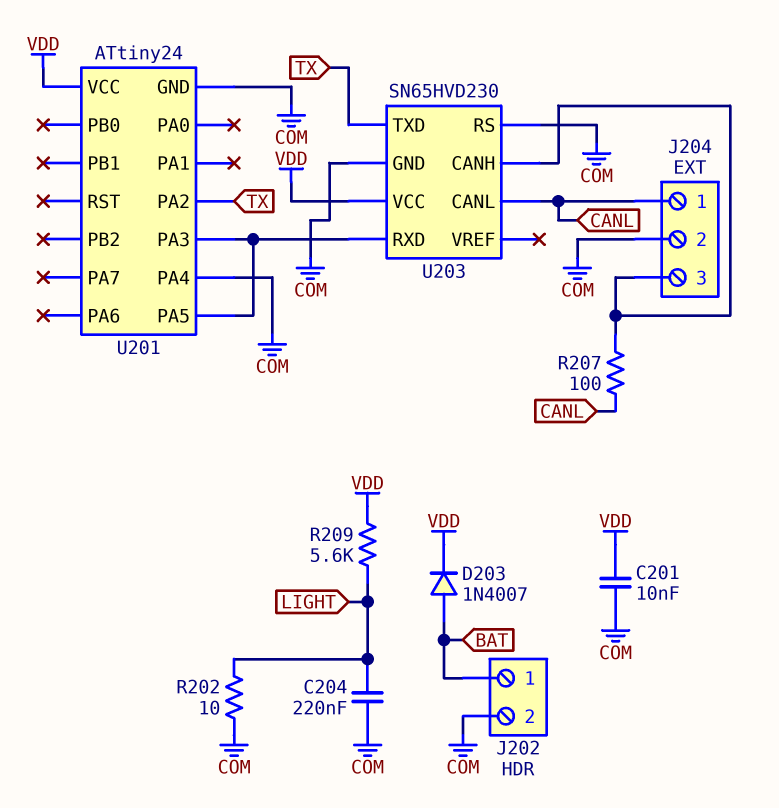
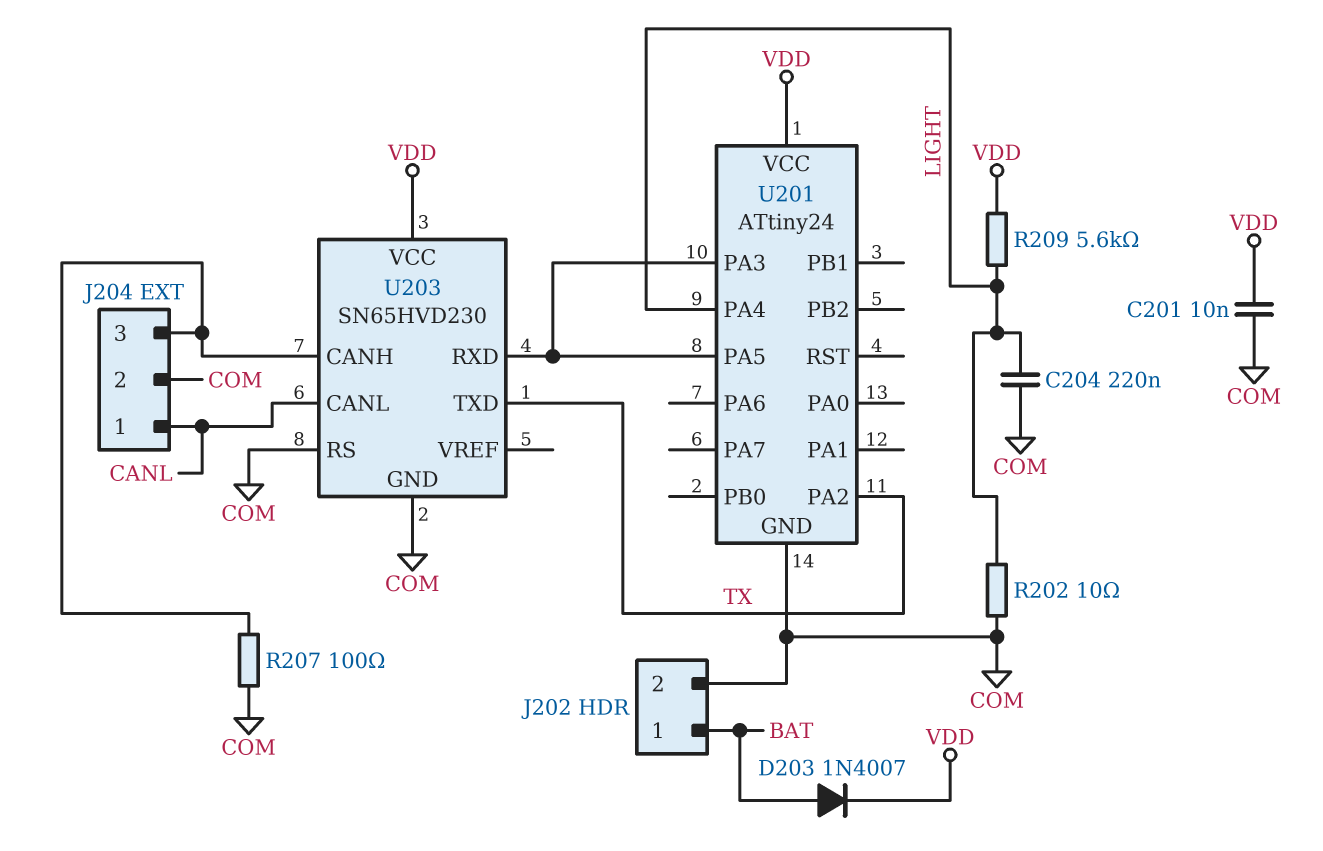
R207: 100 (CANL, J204/3) -> 100 (COM, J204/3)
U201 pin PA4: COM -> LIGHT

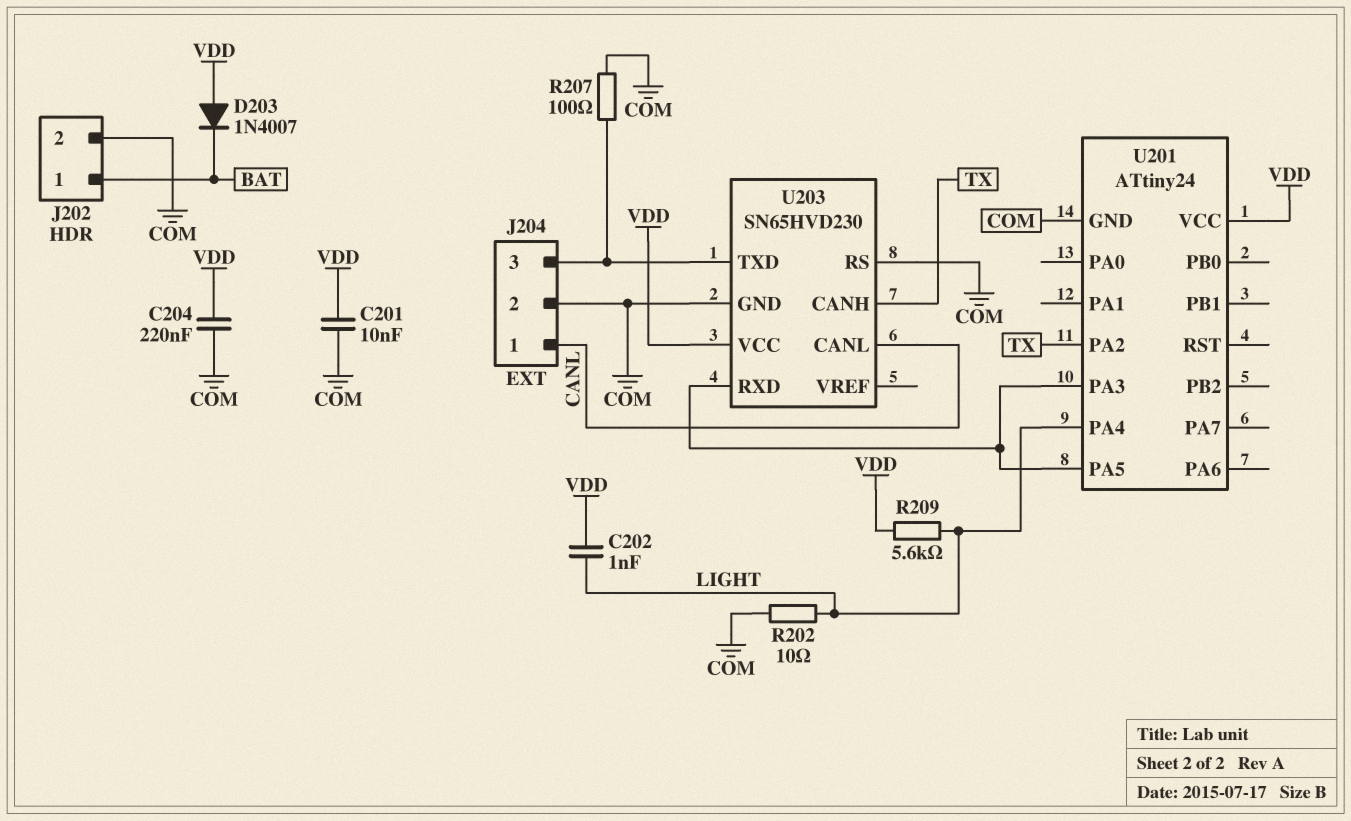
C202: none -> 1nF (LIGHT, VDD)
C204: 220nF (COM, LIGHT) -> 220nF (COM, VDD)
D203: diode 1N4007 (A BAT, K VDD) -> diode 1N4007 (A VDD, K BAT)
U203 pin CANH: J204/3 -> TX
U203 pin TXD: TX -> J204/3

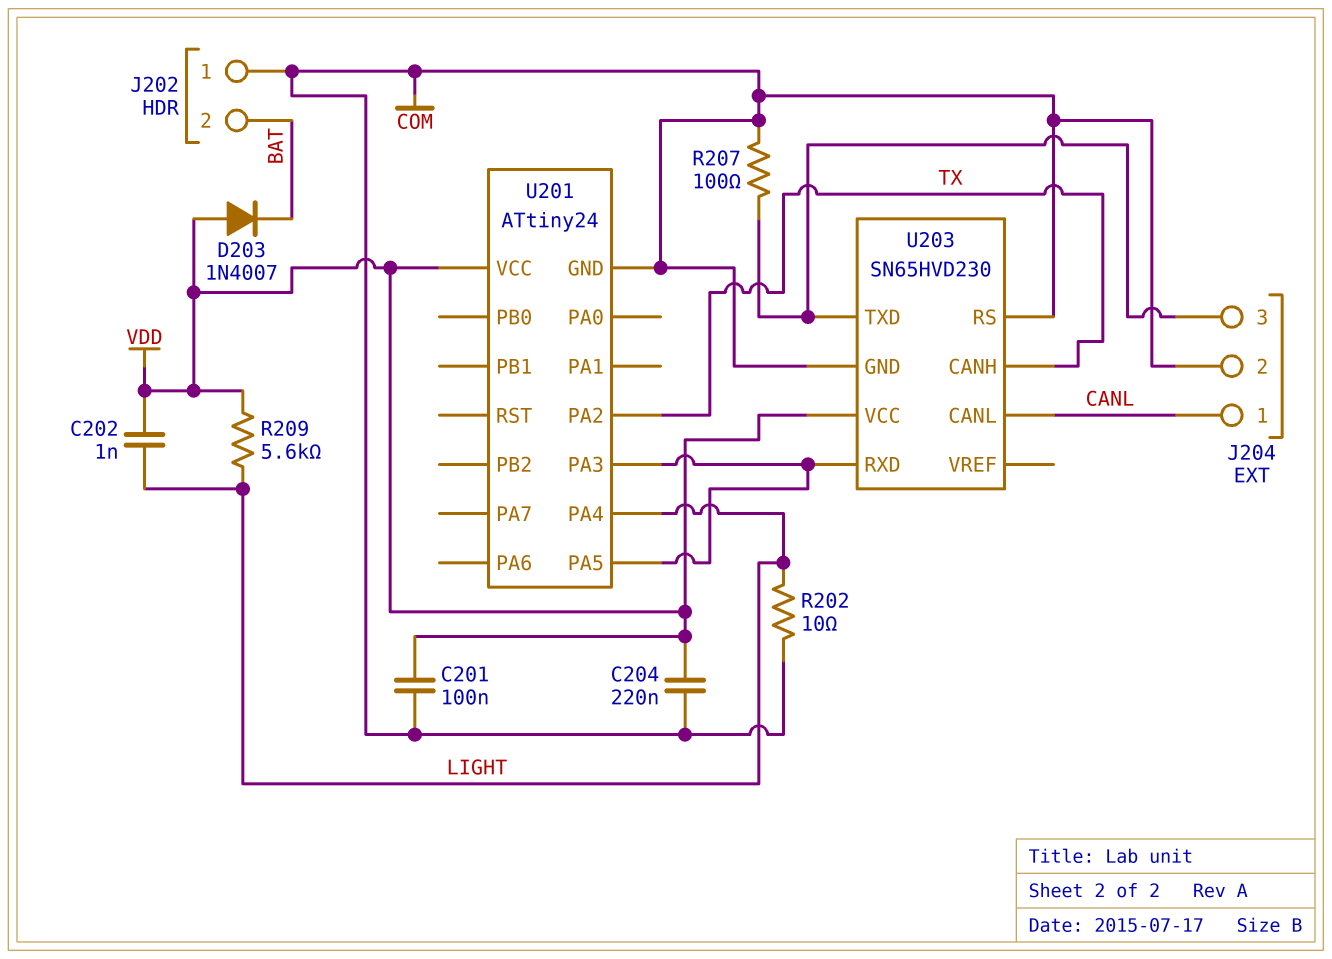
C201: 10nF (COM, VDD) -> 100nF (COM, VDD)
J202 pin 1: BAT -> COM
J202 pin 2: COM -> BAT

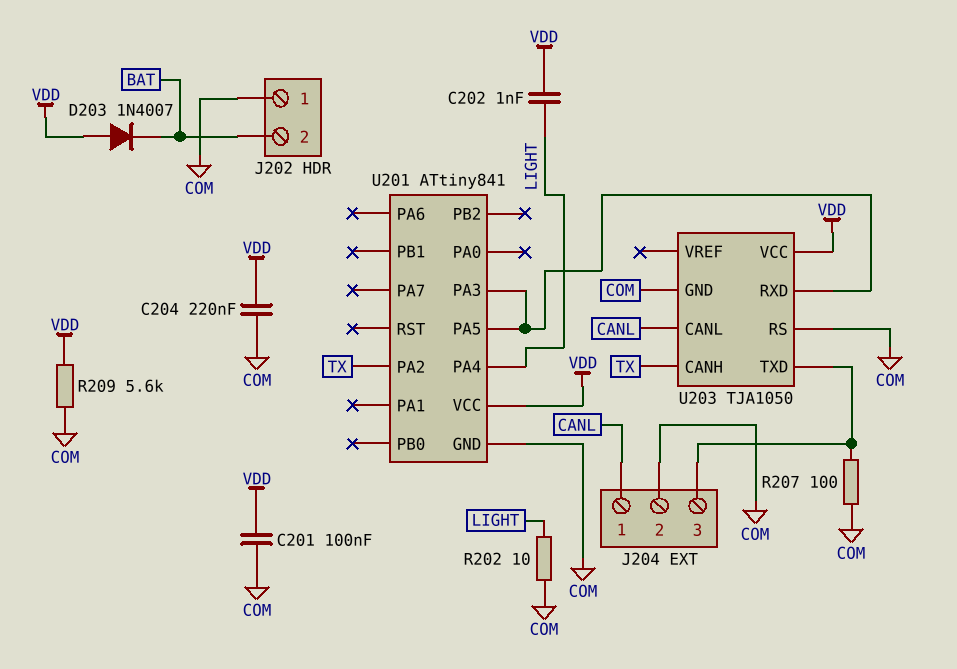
R209: 5.6k (LIGHT, VDD) -> 5.6k (COM, VDD)
U201: ATtiny24 -> ATtiny841
U203: SN65HVD230 -> TJA1050

